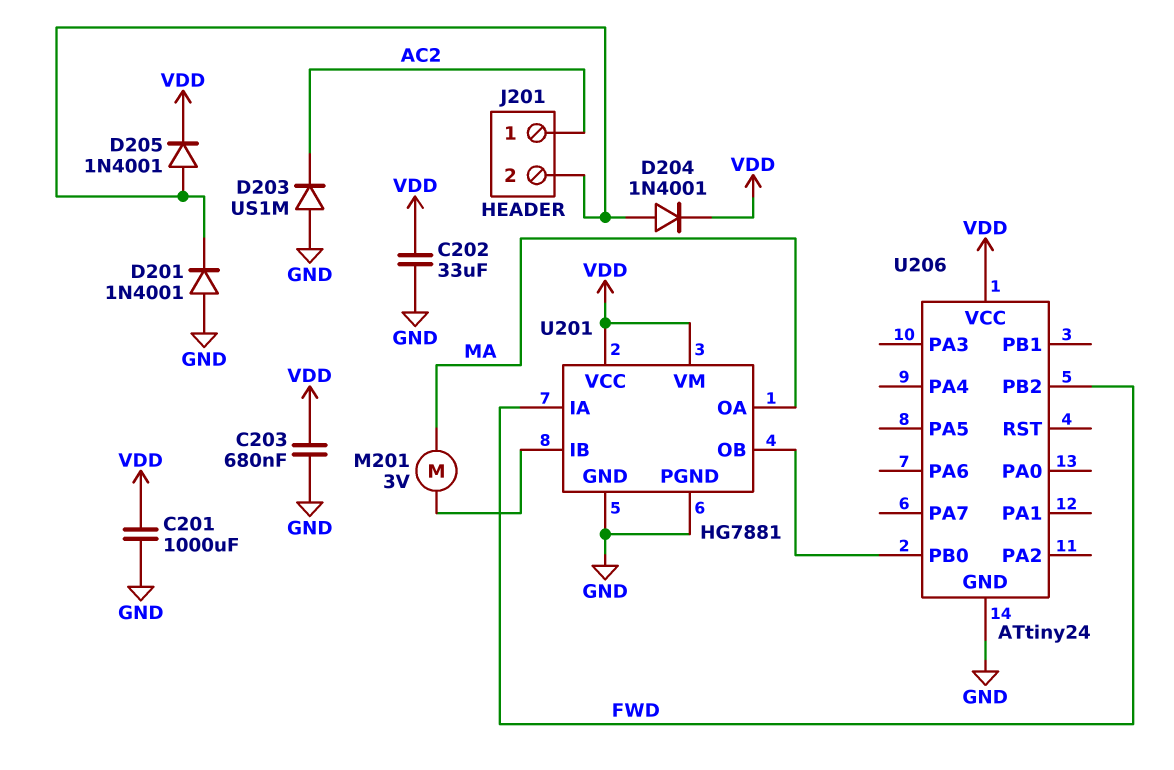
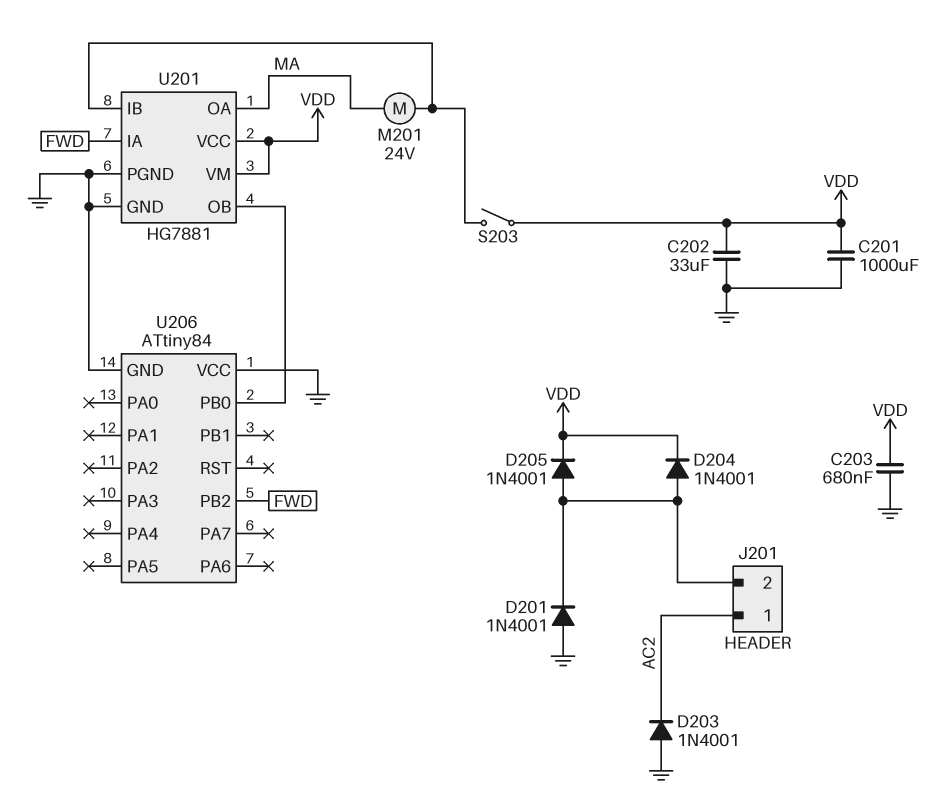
D203: diode US1M (A GND, K AC2) -> diode 1N4001 (A GND, K AC2)
M201: motor 3V (MA, U201/IB) -> motor 24V (MA, U201/IB)
S203: none -> switch (U201/IB, VDD)
U206: ATtiny24 -> ATtiny84
U206 pin VCC: VDD -> GND

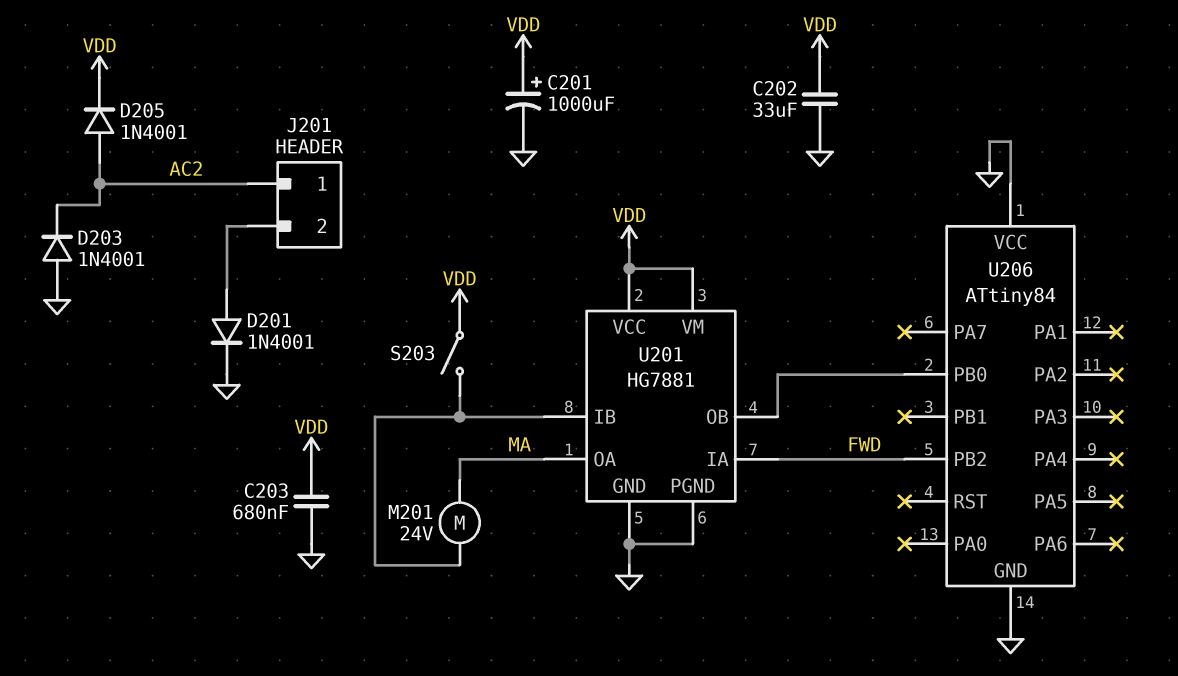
C201: 1000uF (GND, VDD) -> 1000uF (plus VDD, minus GND)
D201: diode 1N4001 (A GND, K J201/2) -> diode 1N4001 (A J201/2, K GND)
D204: diode 1N4001 (A J201/2, K VDD) -> none
D205: diode 1N4001 (A J201/2, K VDD) -> diode 1N4001 (A AC2, K VDD)

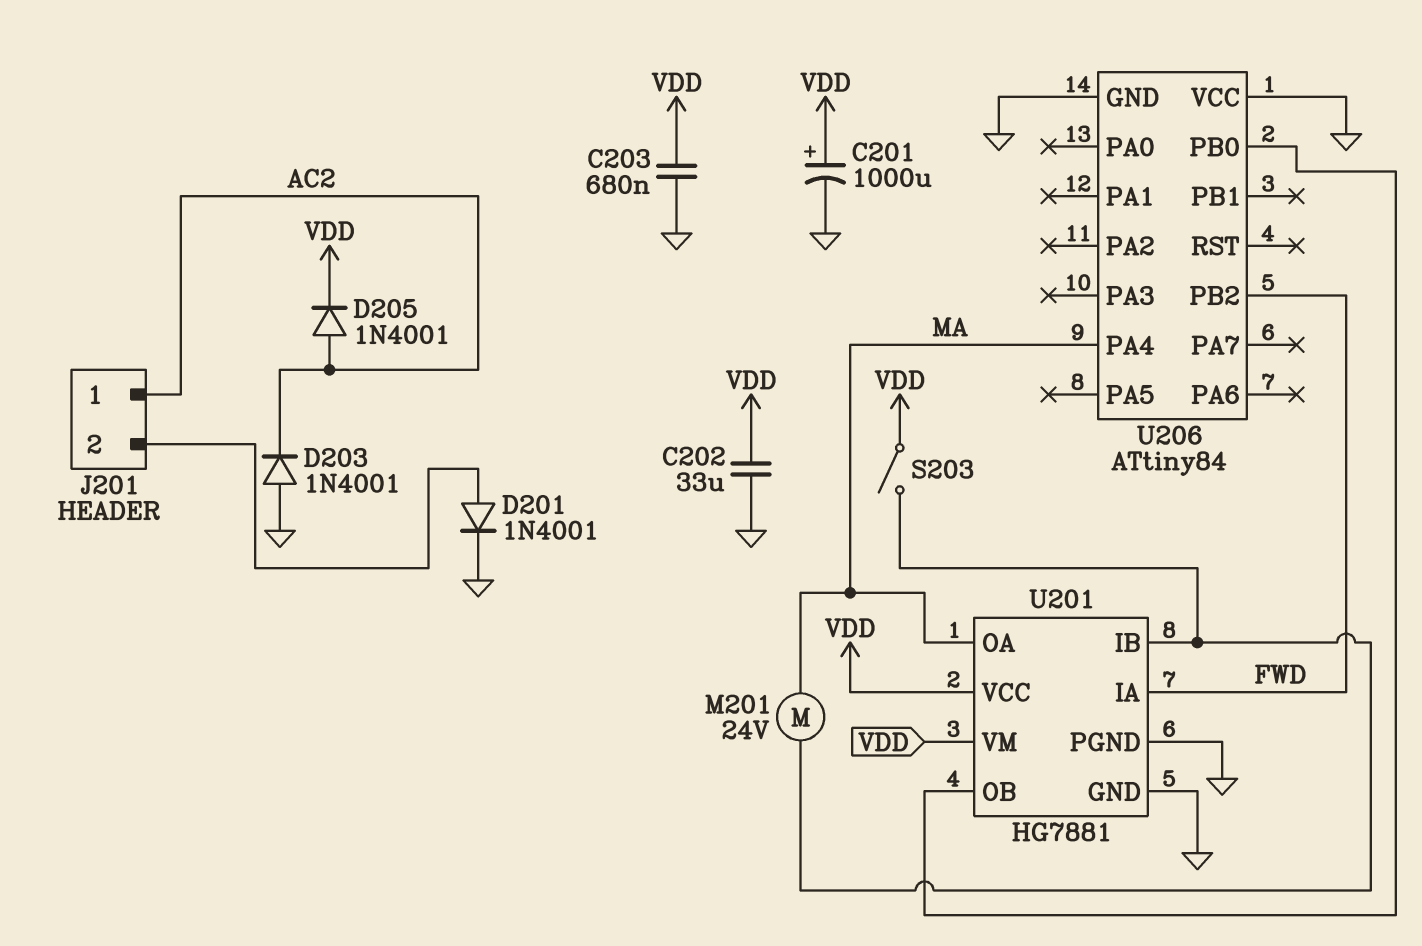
U206 pin PA4: none -> MA

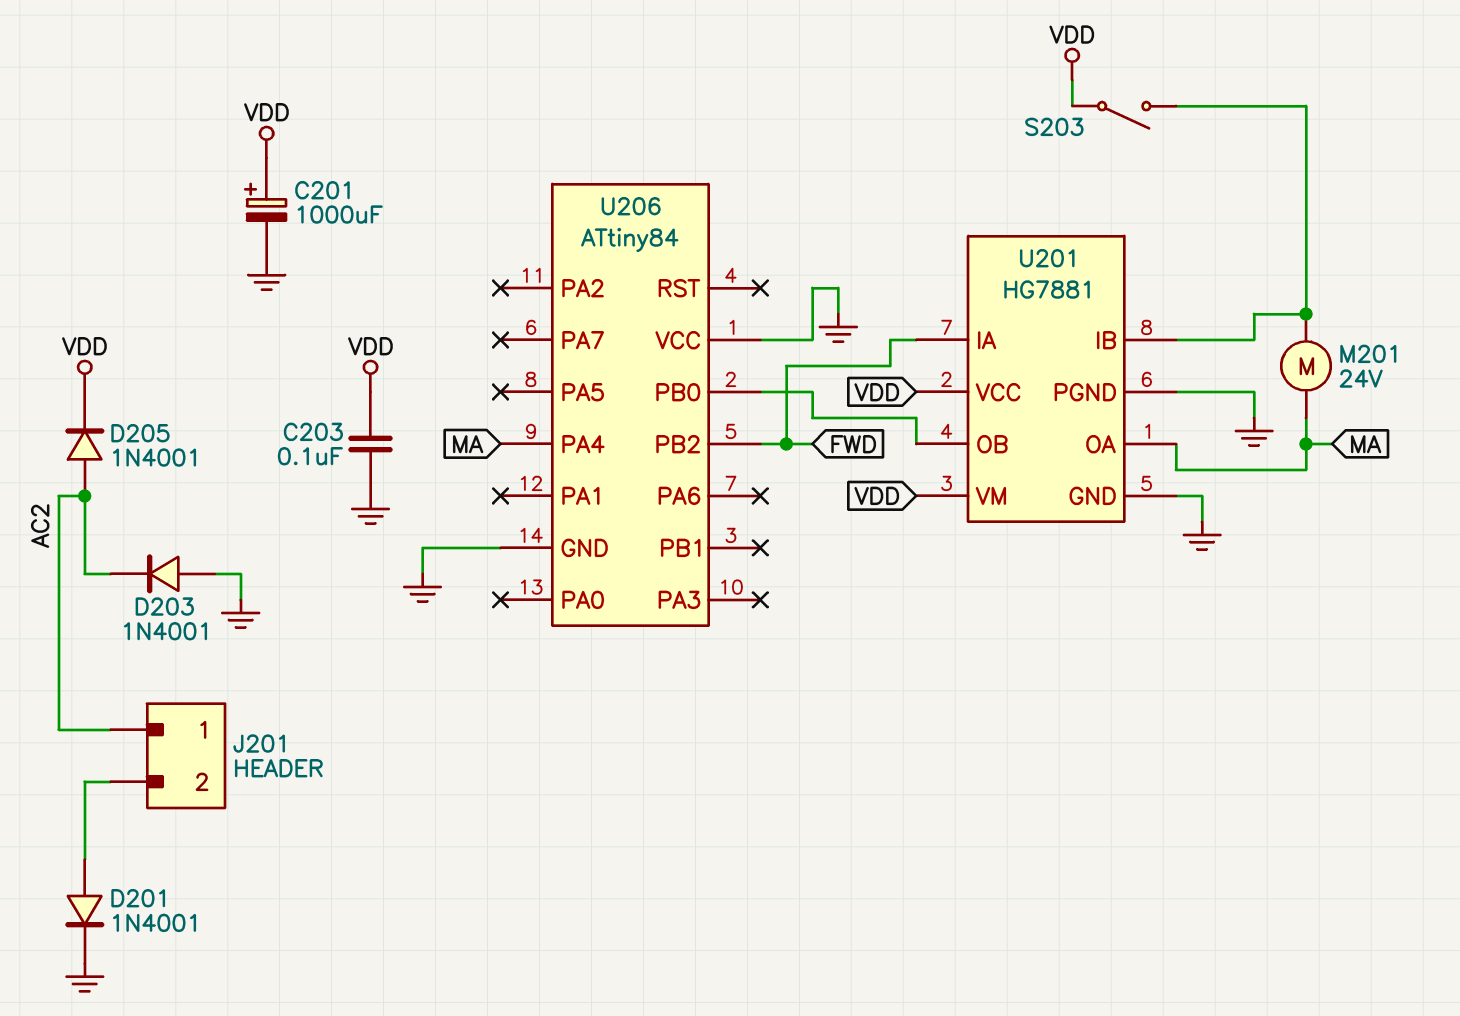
C202: 33uF (GND, VDD) -> none
C203: 680nF (GND, VDD) -> 100nF (GND, VDD)

